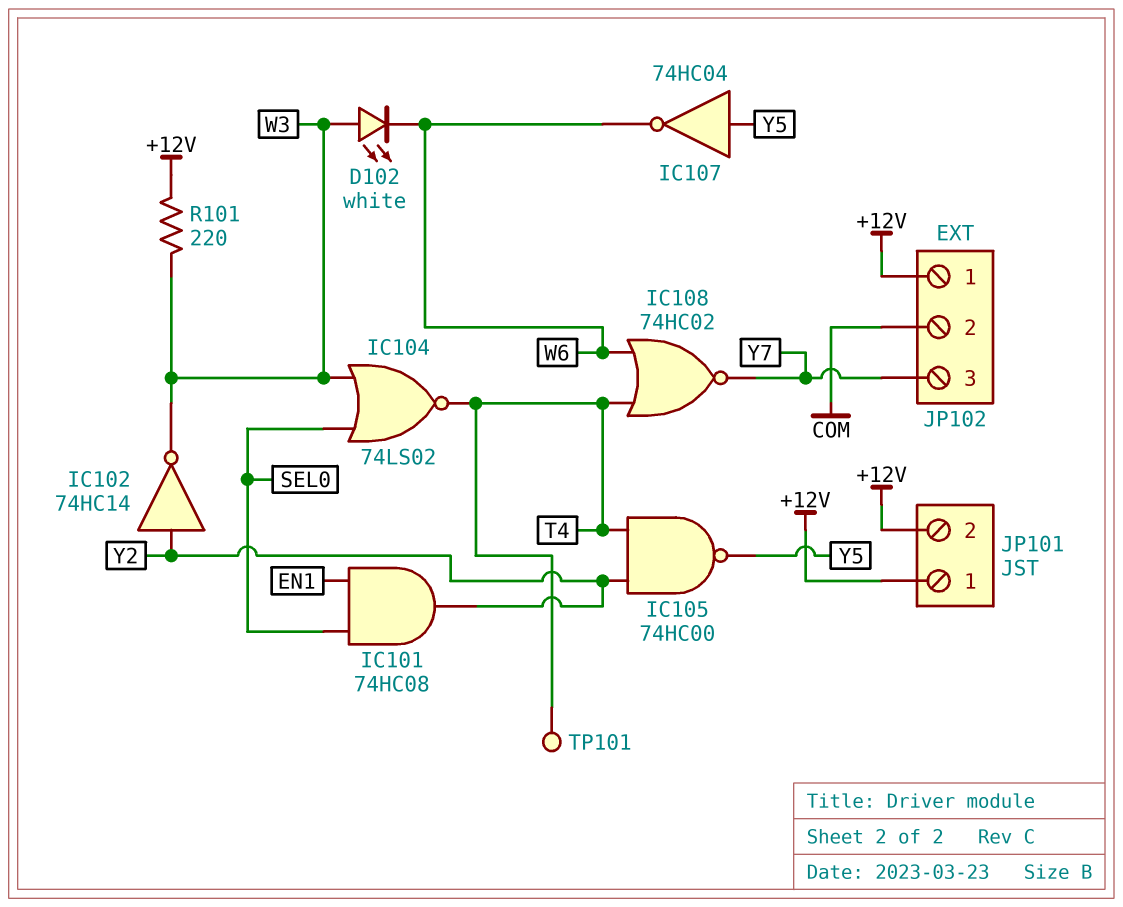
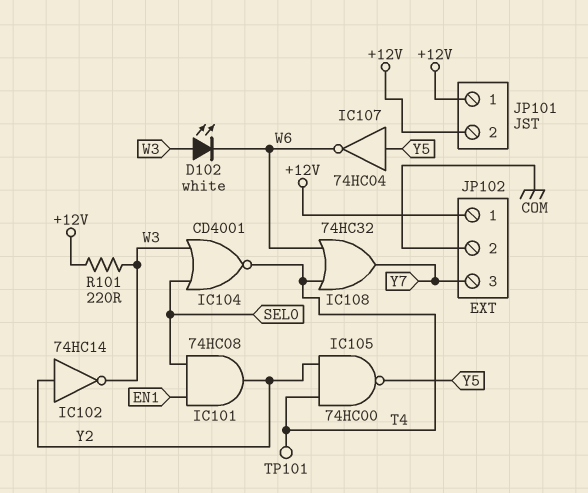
IC104: NOR 74LS02 (in SEL0, in W3, out T4) -> NOR CD4001 (in SEL0, in W3, out T4)
IC108: NOR 74HC02 (in T4, in W6, out Y7) -> OR 74HC32 (in T4, in W6, out Y7)

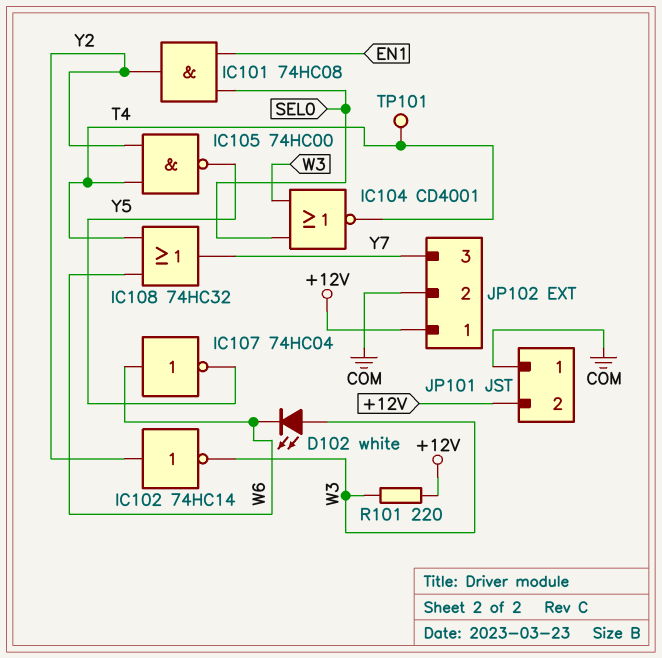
IC107: NOT 74HC04 (in Y5, out W6) -> NOT 74HC04 (in W6, out Y5)
JP101 pin 1: +12V -> COM

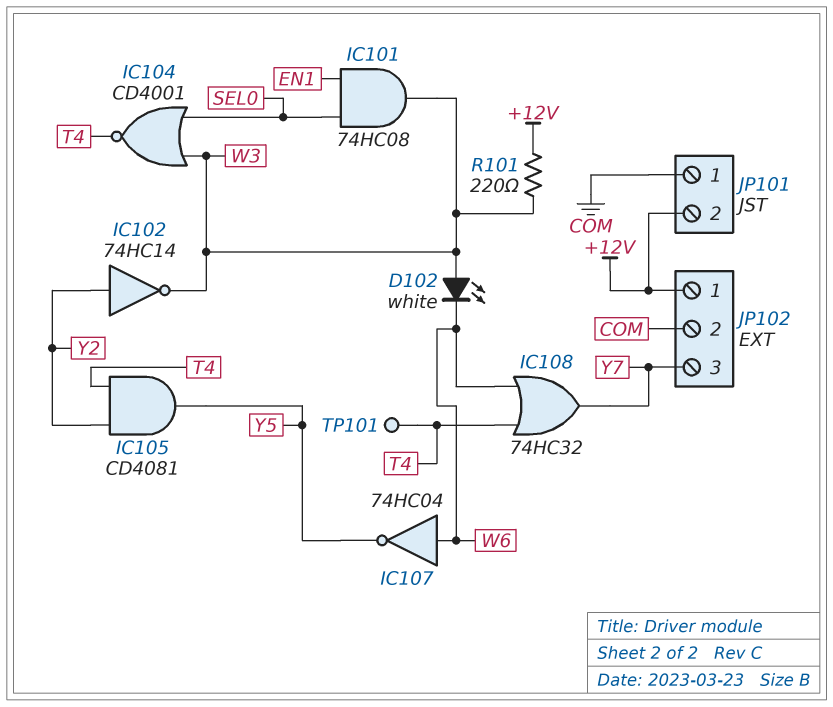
IC101: AND 74HC08 (in EN1, in SEL0, out Y2) -> AND 74HC08 (in EN1, in SEL0, out W3)
IC105: NAND 74HC00 (in T4, in Y2, out Y5) -> AND CD4081 (in T4, in Y2, out Y5)

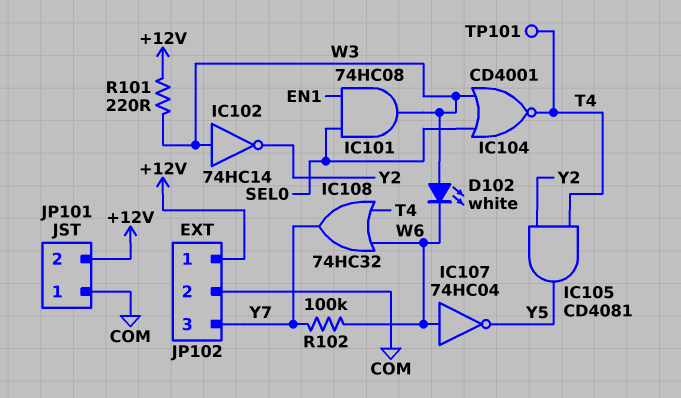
IC102: NOT 74HC14 (in Y2, out W3) -> NOT 74HC14 (in W3, out Y2)
R102: none -> 100k (W6, Y7)

